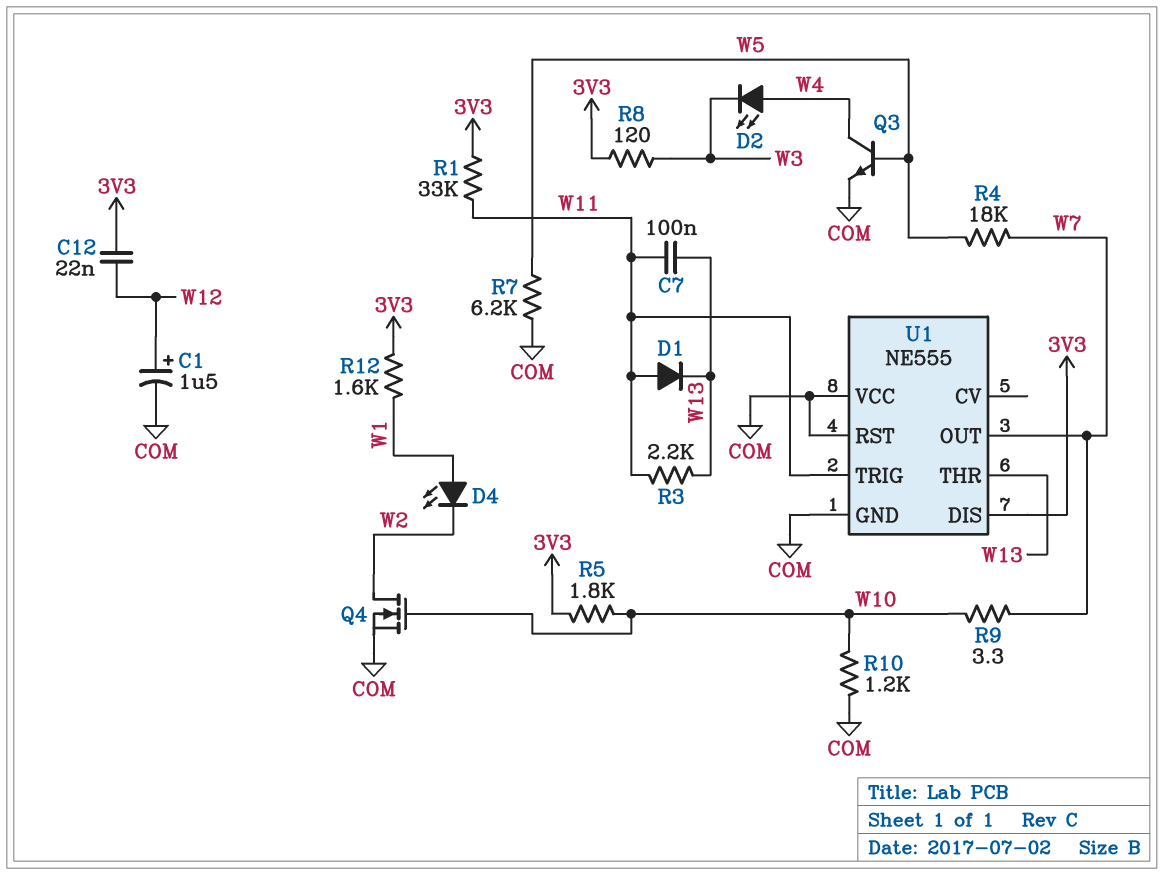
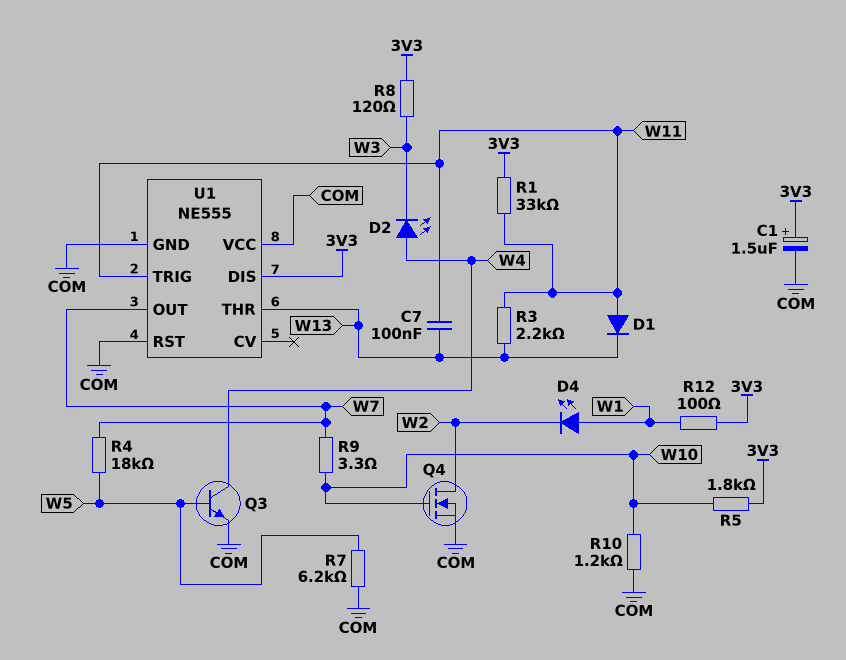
C1: 1.5uF (plus W12, minus COM) -> 1.5uF (plus 3V3, minus COM)
C12: 22nF (3V3, W12) -> none
R12: 1.6k (3V3, W1) -> 100 (3V3, W1)

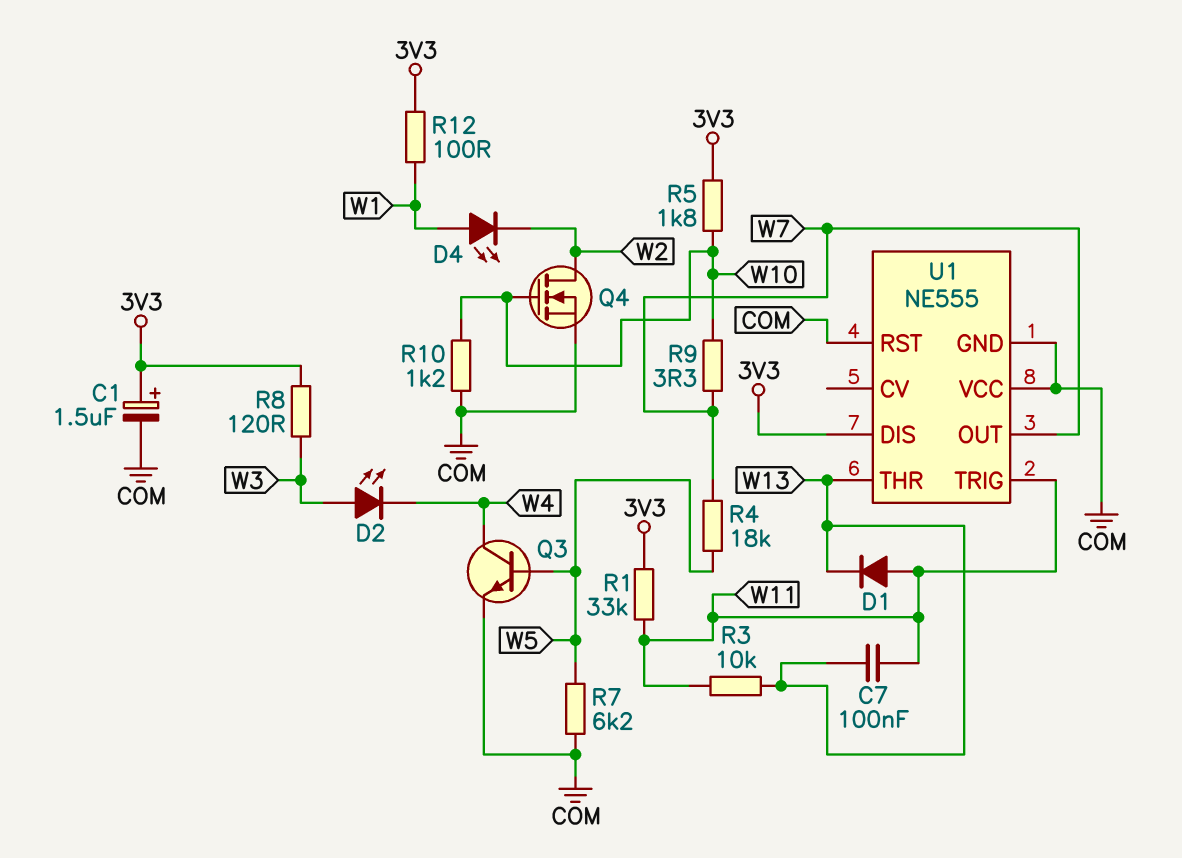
D2: LED (A W4, K W3) -> LED (A W3, K W4)
R3: 2.2k (W11, W13) -> 10k (W11, W13)

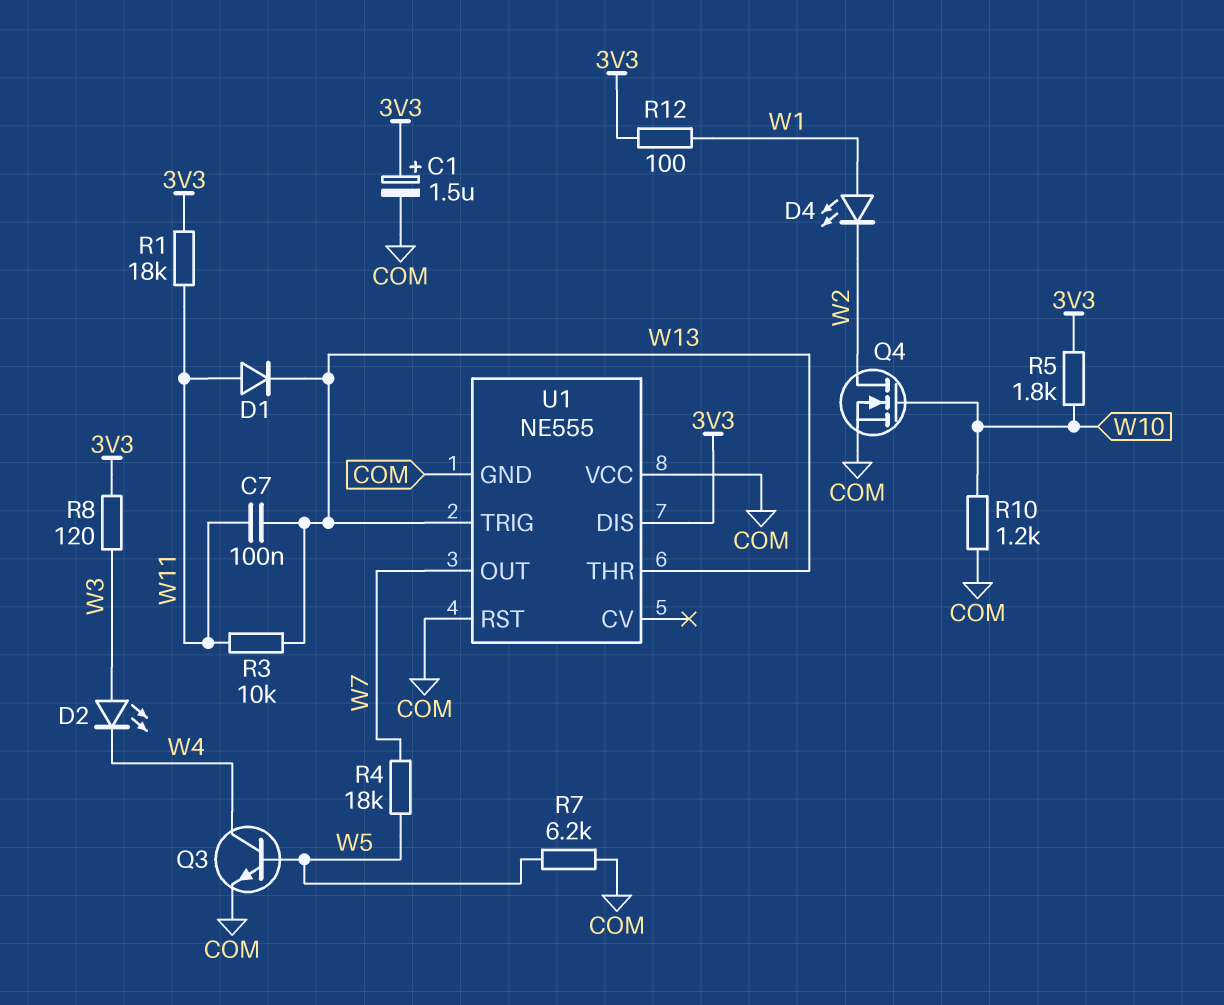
R1: 33k (3V3, W11) -> 18k (3V3, W11)
R9: 3.3 (W7, W10) -> none
U1 pin TRIG: W11 -> W13

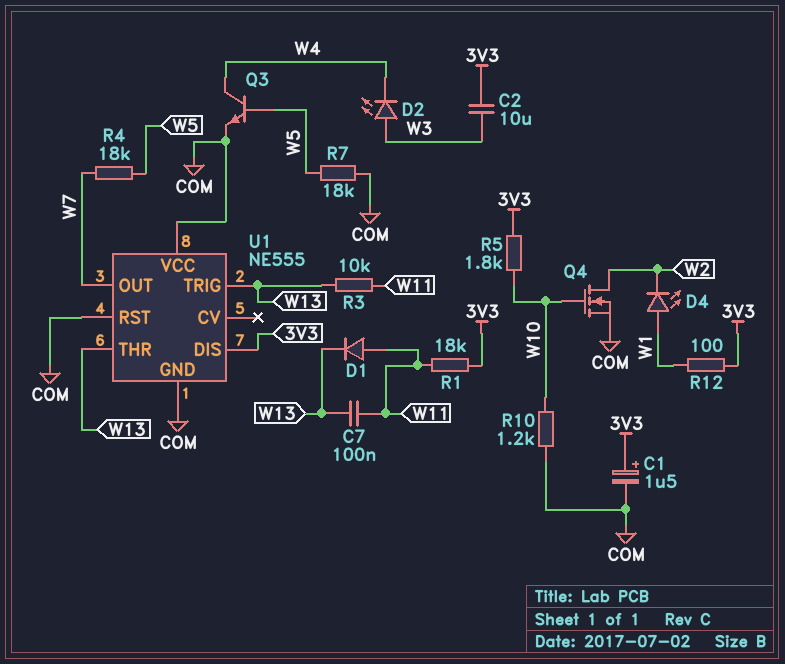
C2: none -> 10uF (3V3, W3)
R7: 6.2k (COM, W5) -> 18k (COM, W5)
R8: 120 (3V3, W3) -> none

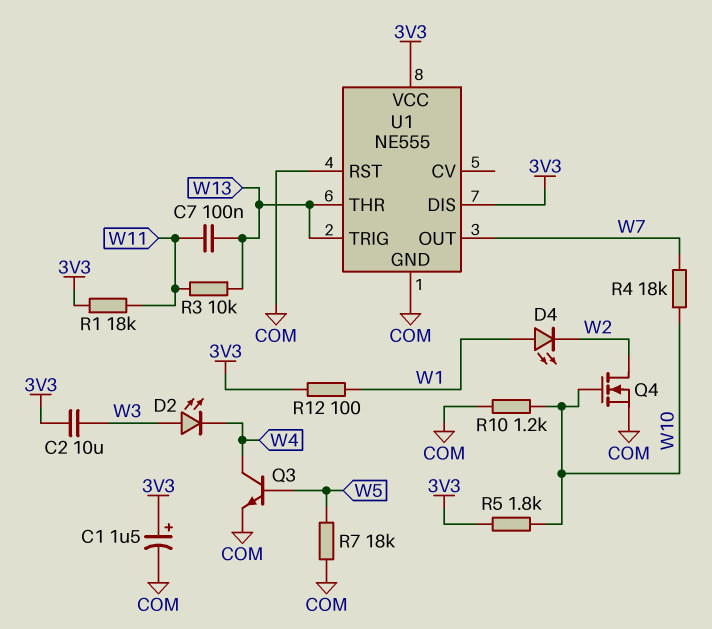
D1: diode (A W11, K W13) -> none
R4: 18k (W5, W7) -> 18k (W7, W10)
U1 pin VCC: COM -> 3V3

